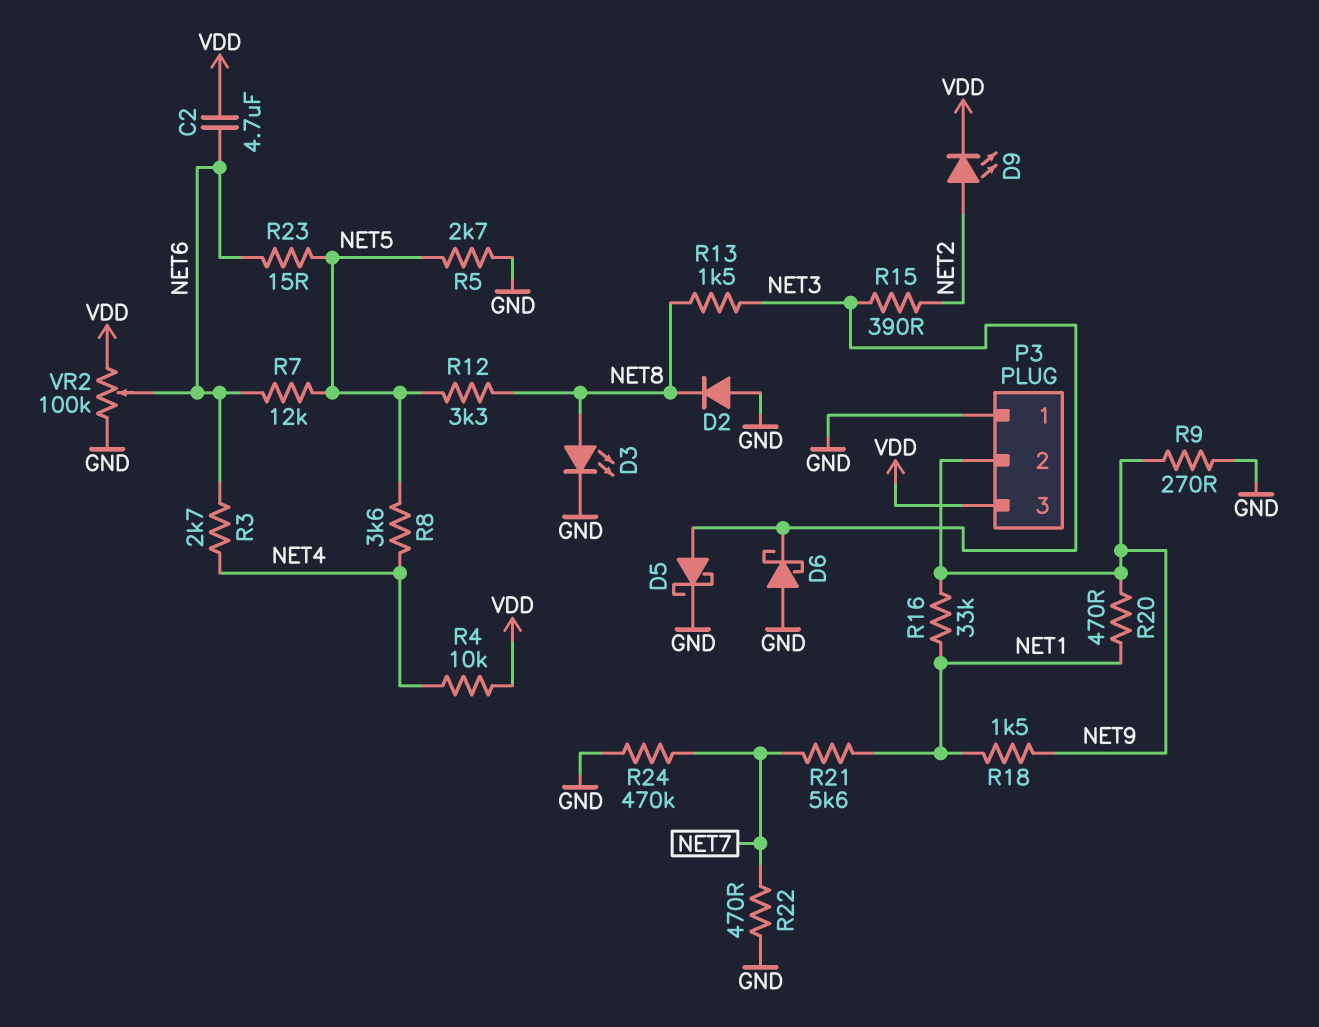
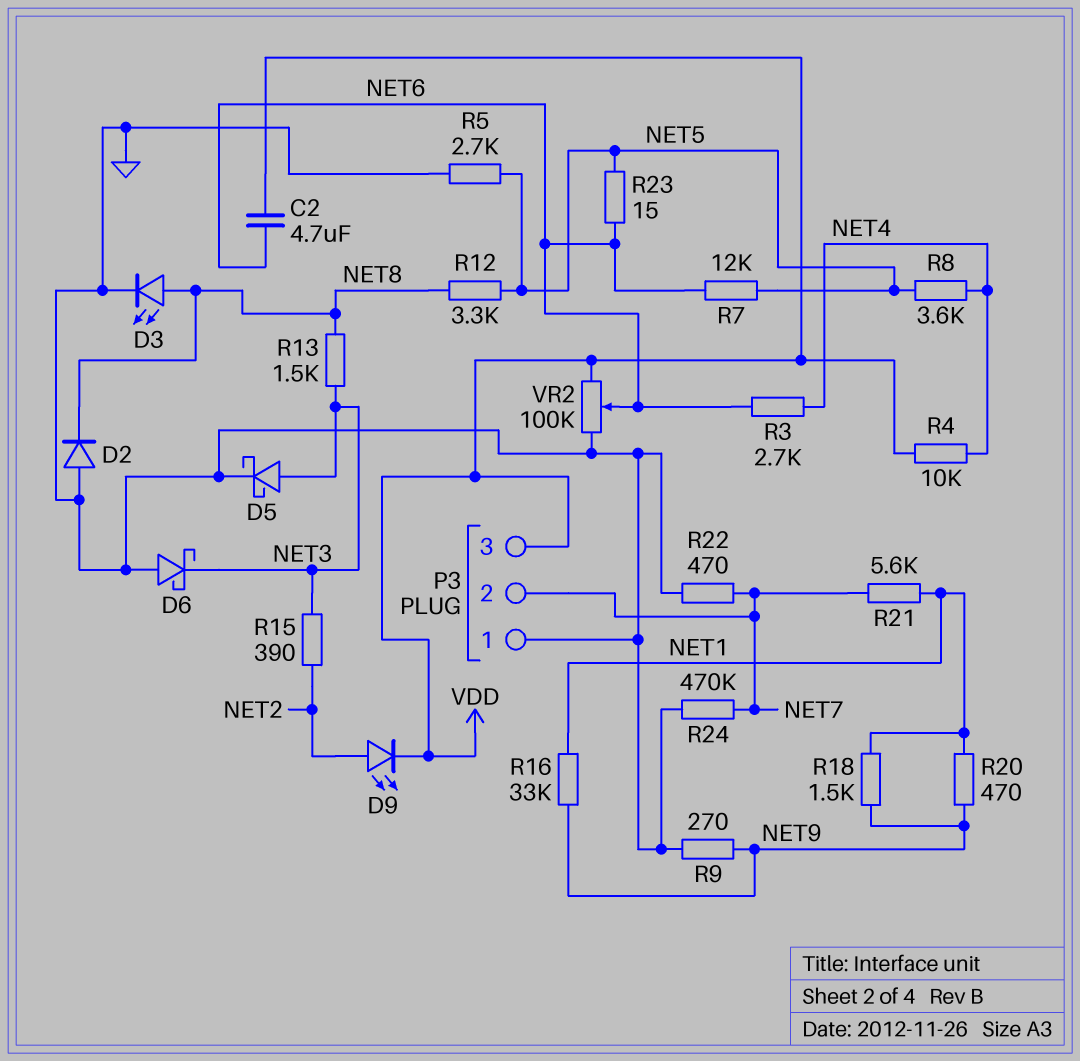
P3 pin 2: NET9 -> NET7

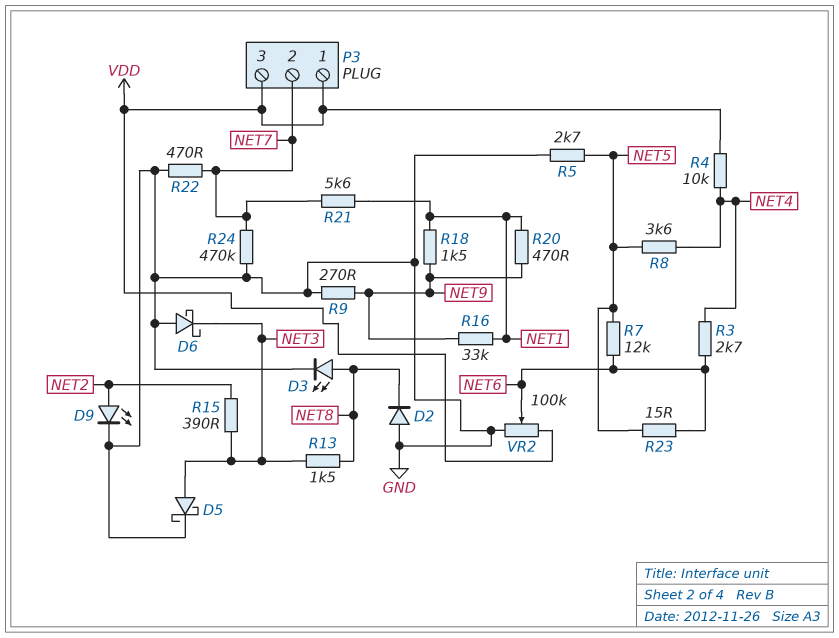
C2: 4.7uF (NET6, VDD) -> none
D9: LED (A NET2, K VDD) -> LED (A NET2, K GND)
P3 pin 1: GND -> VDD
R12: 3.3k (NET5, NET8) -> none

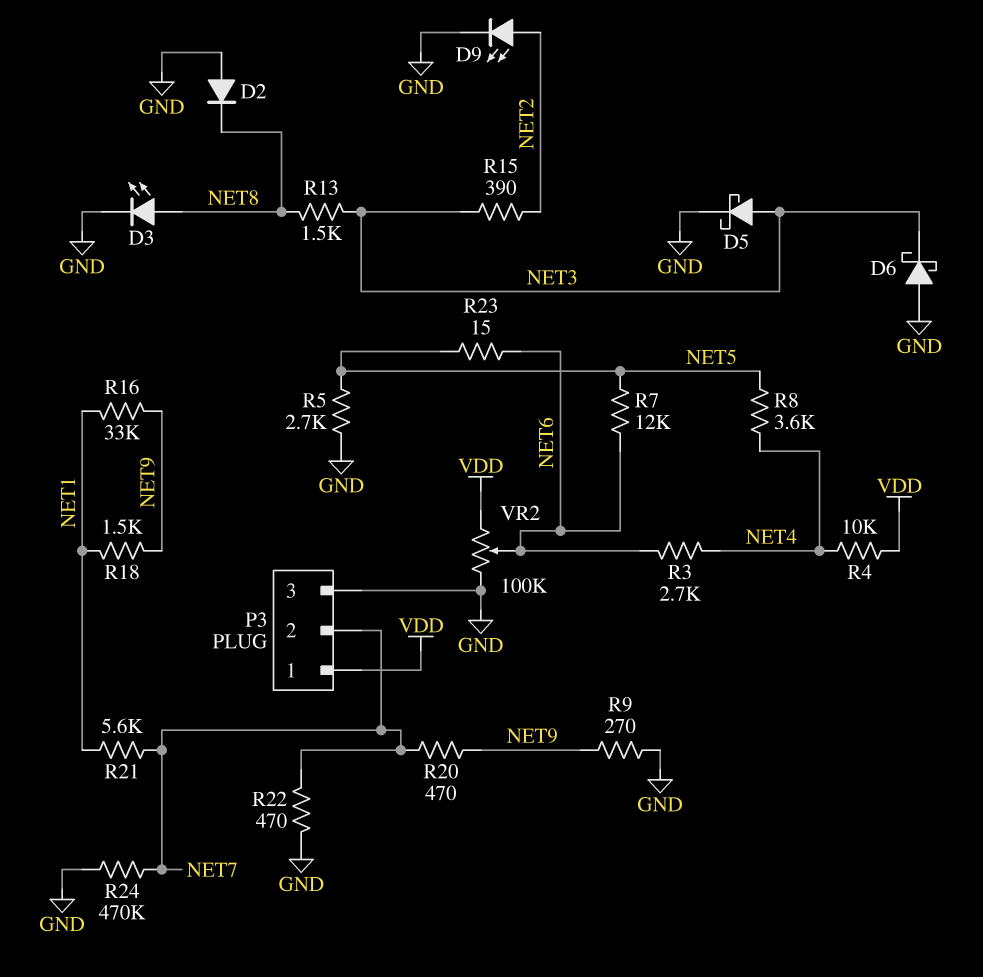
P3 pin 3: VDD -> GND
R20: 470 (NET1, NET9) -> 470 (NET7, NET9)

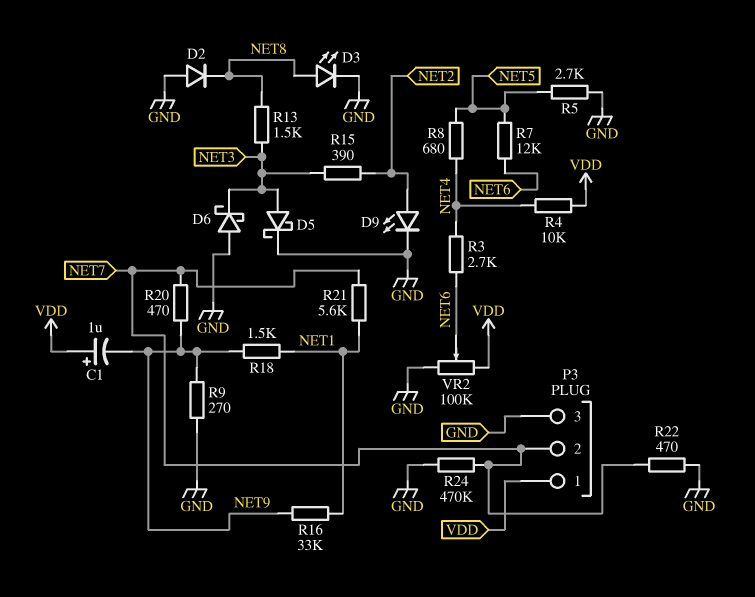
C1: none -> 1uF (plus VDD, minus NET9)
R8: 3.6k (NET4, NET5) -> 680 (NET4, NET5)
R23: 15 (NET5, NET6) -> none

